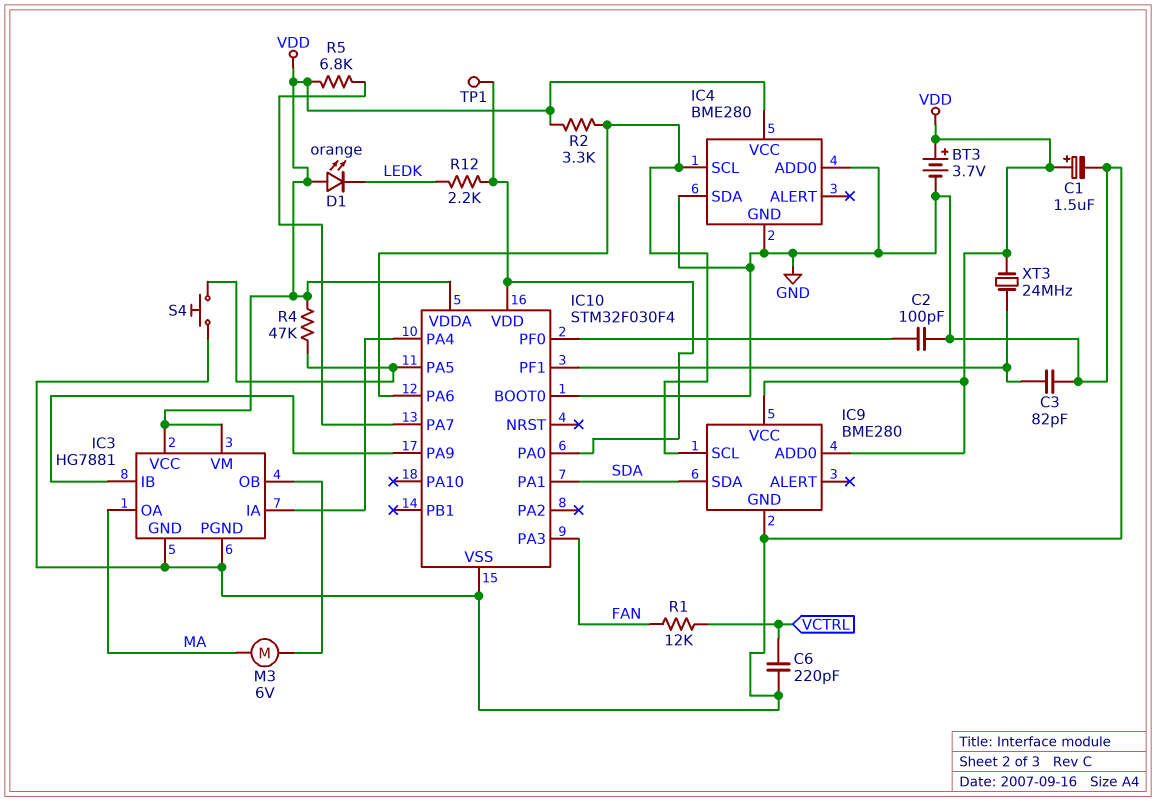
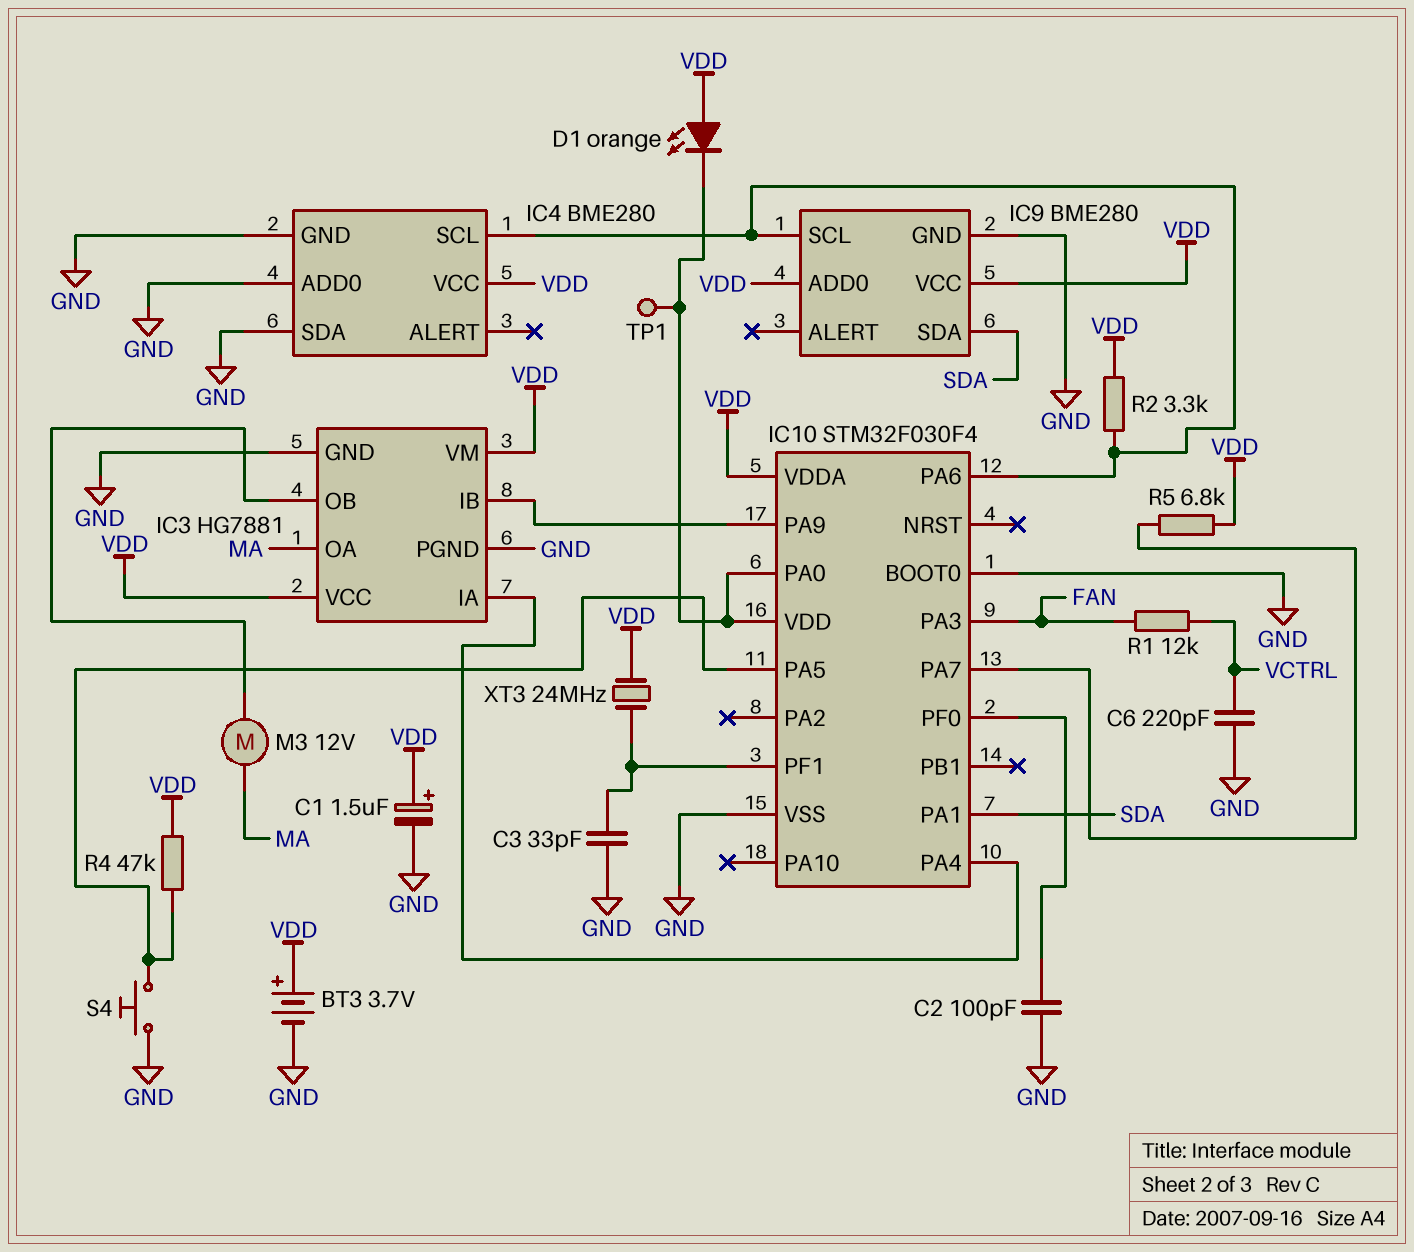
C3: 82pF (GND, IC10/PF1) -> 33pF (GND, IC10/PF1)
D1: LED orange (A VDD, K LEDK) -> LED orange (A VDD, K IC10/PA0)
M3: motor 6V (IC3/OB, MA) -> motor 12V (IC3/OB, MA)
R12: 2.2k (IC10/PA0, LEDK) -> none

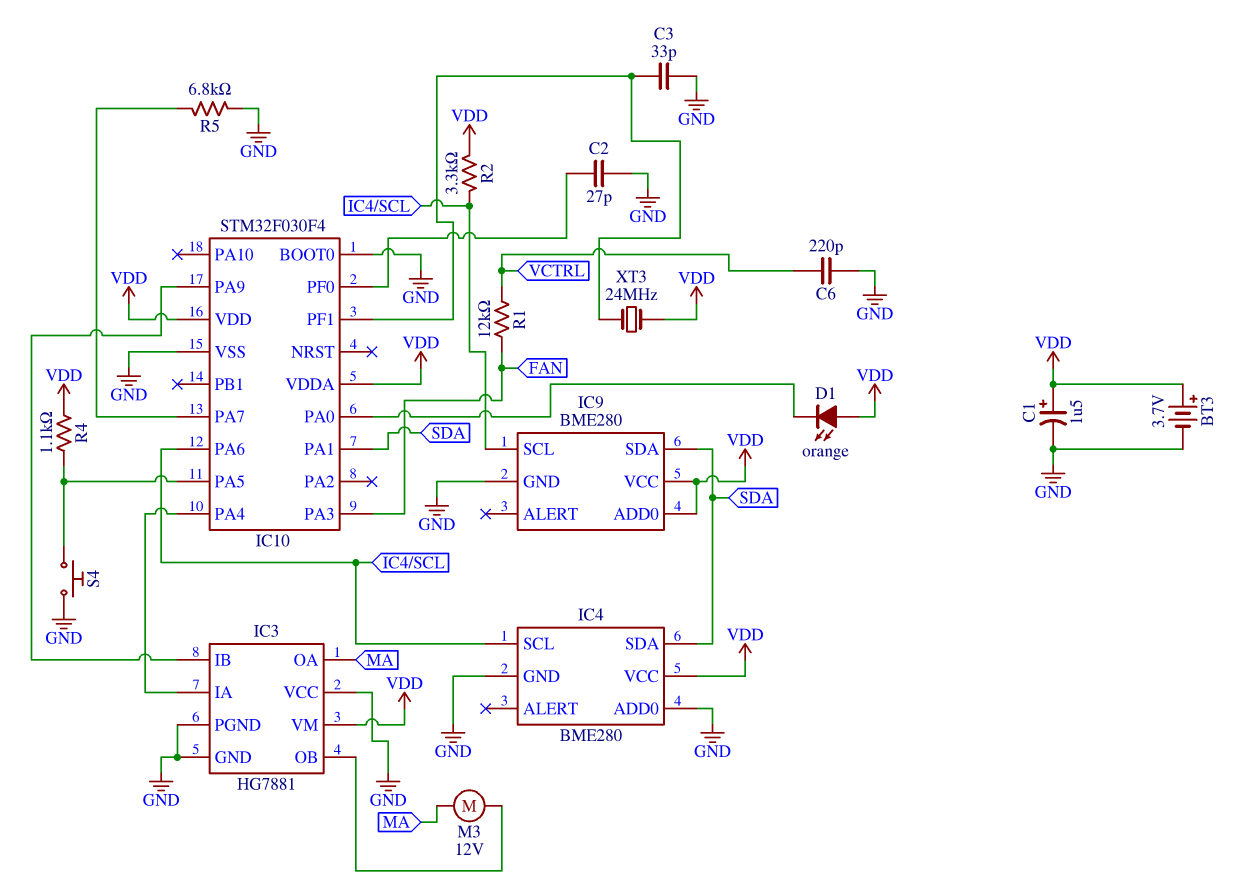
C2: 100pF (GND, IC10/PF0) -> 27pF (GND, IC10/PF0)
IC3 pin VCC: VDD -> GND
IC4 pin SDA: GND -> SDA
IC10 pin VDD: IC10/PA0 -> VDD
R4: 47k (IC10/PA5, VDD) -> 1.1k (IC10/PA5, VDD)
R5: 6.8k (IC10/PA7, VDD) -> 6.8k (GND, IC10/PA7)
TP1: test point (IC10/PA0) -> none

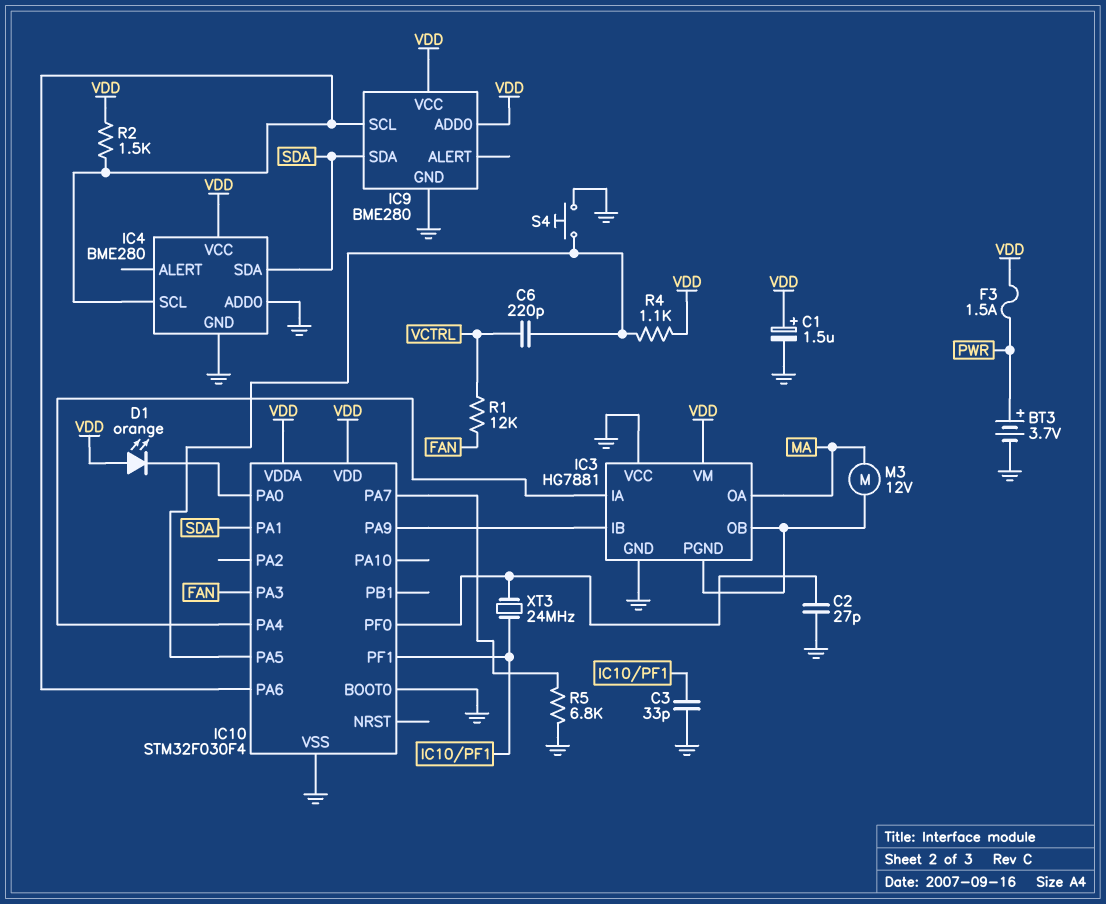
BT3: 3.7V (plus VDD, minus GND) -> 3.7V (plus PWR, minus GND)
C6: 220pF (GND, VCTRL) -> 220pF (IC10/PA5, VCTRL)
F3: none -> 1.5A (PWR, VDD)
IC3 pin PGND: GND -> IC3/OB
R2: 3.3k (IC4/SCL, VDD) -> 1.5k (IC4/SCL, VDD)
XT3: 24MHz (IC10/PF1, VDD) -> 24MHz (IC10/PF0, IC10/PF1)

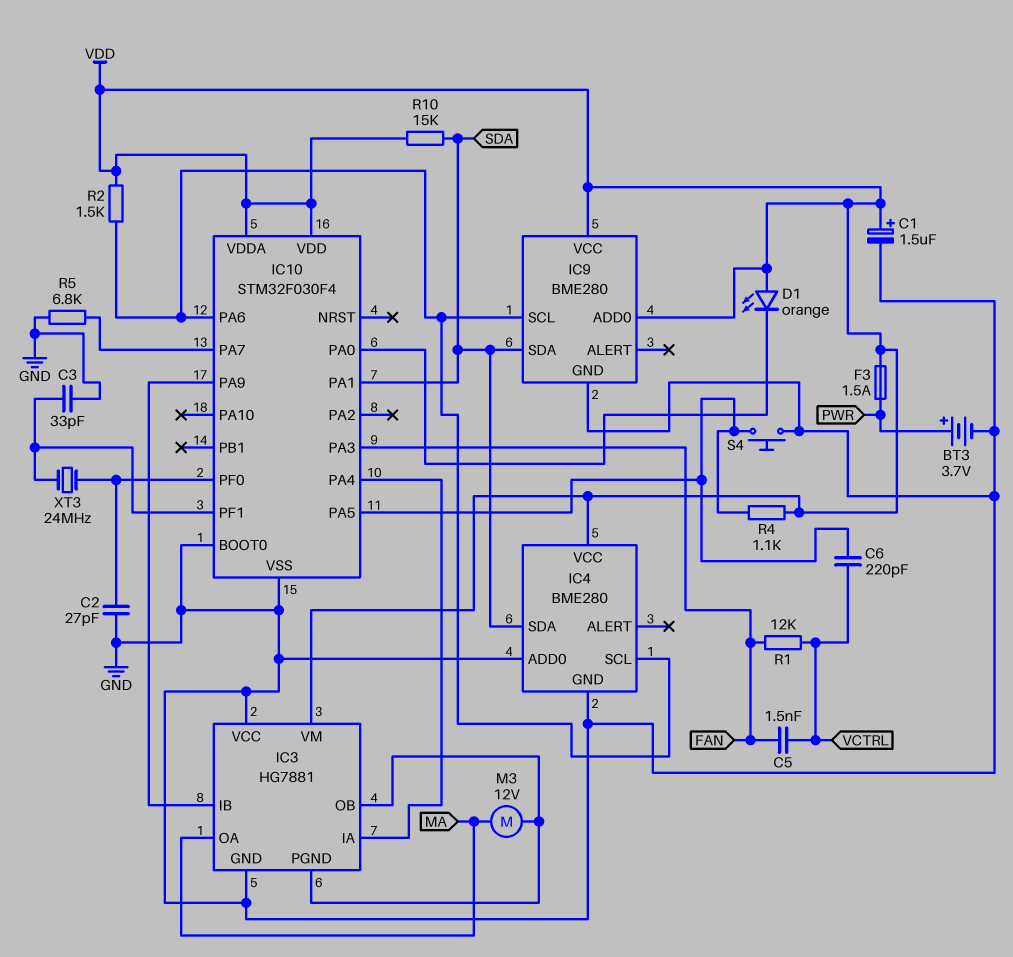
C5: none -> 1.5nF (FAN, VCTRL)
R10: none -> 15k (SDA, VDD)

